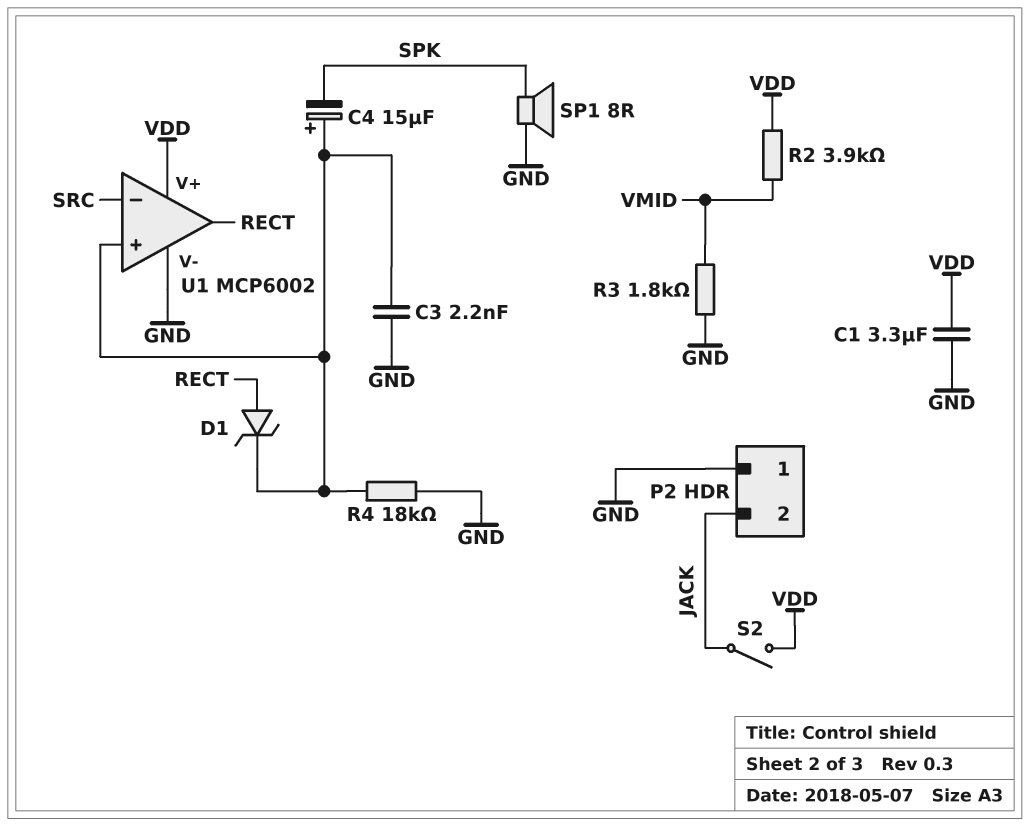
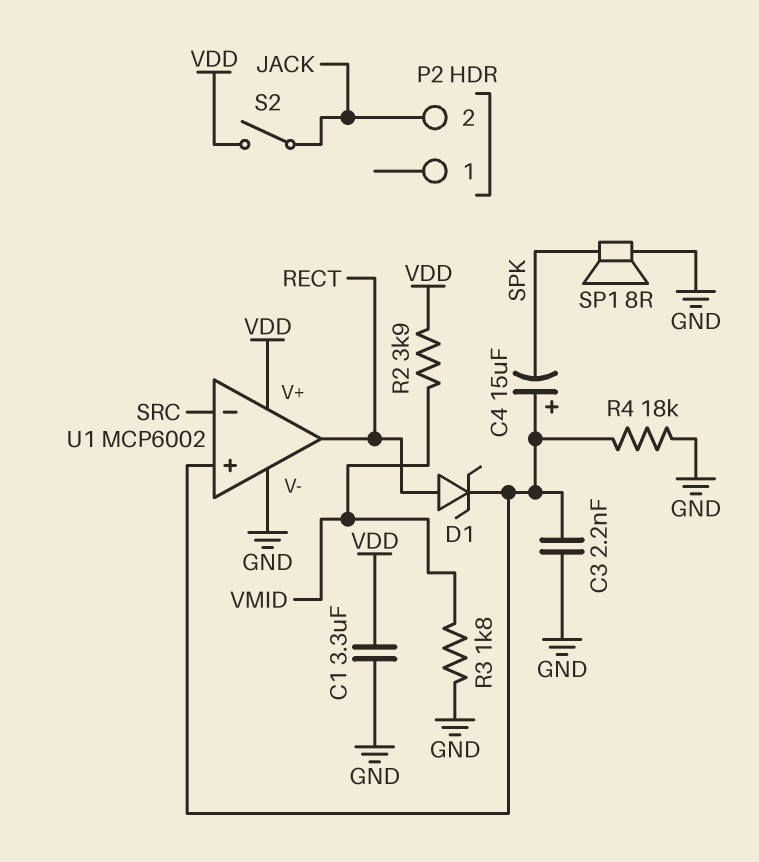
P2 pin 1: GND -> none

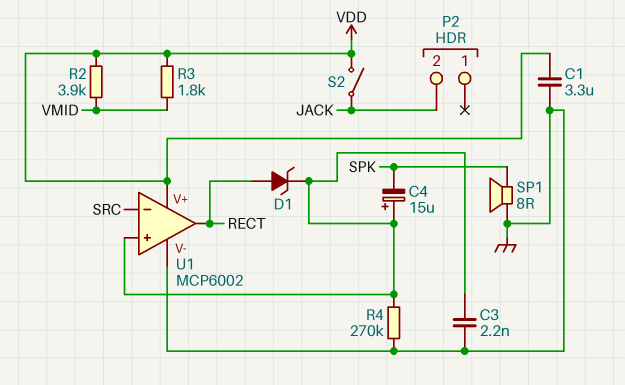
R3: 1.8k (GND, VMID) -> 1.8k (VDD, VMID)
R4: 18k (GND, U1/in+) -> 270k (GND, U1/in+)

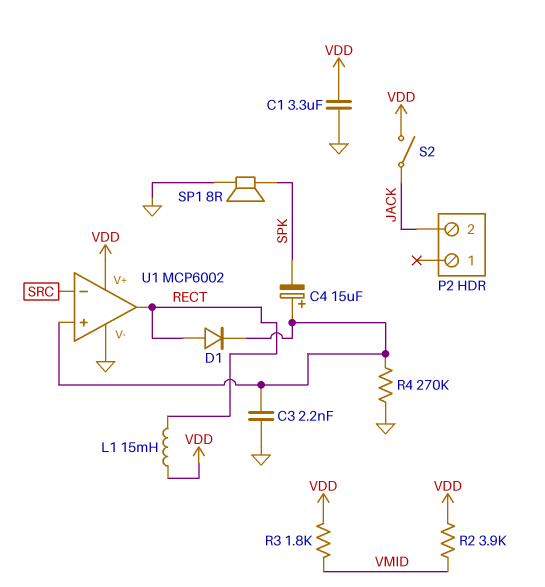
D1: zener (A RECT, K U1/in+) -> diode (A RECT, K U1/in+)
L1: none -> 15mH (RECT, VDD)

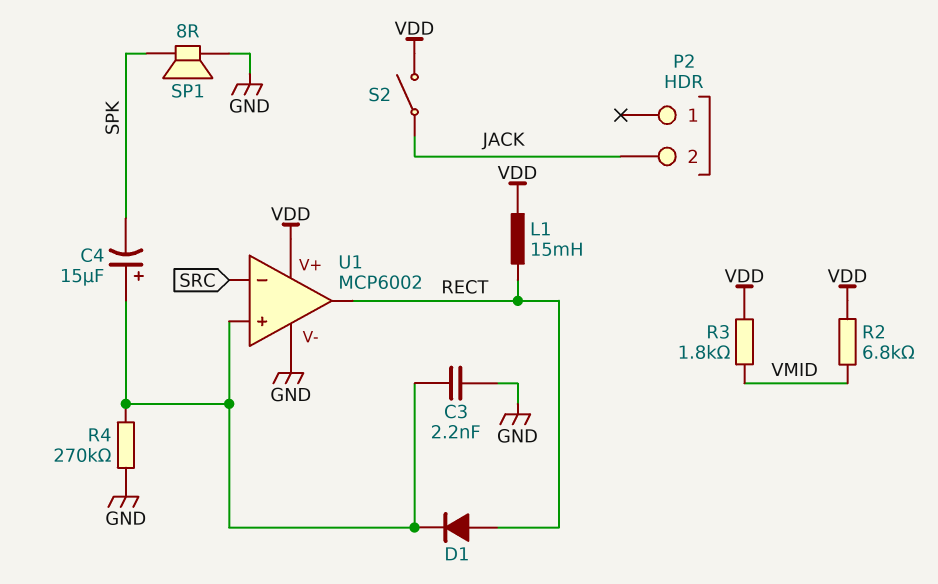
C1: 3.3uF (GND, VDD) -> none
R2: 3.9k (VDD, VMID) -> 6.8k (VDD, VMID)

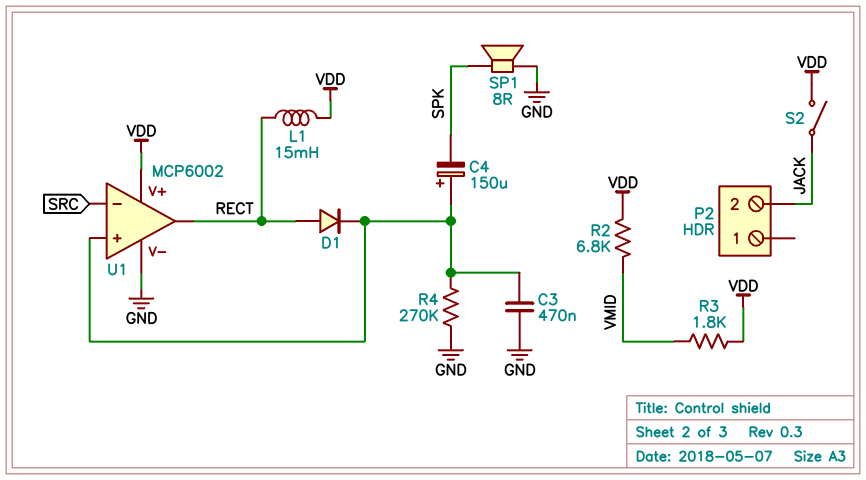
C3: 2.2nF (GND, U1/in+) -> 470nF (GND, U1/in+)
C4: 15uF (plus U1/in+, minus SPK) -> 150uF (plus U1/in+, minus SPK)

